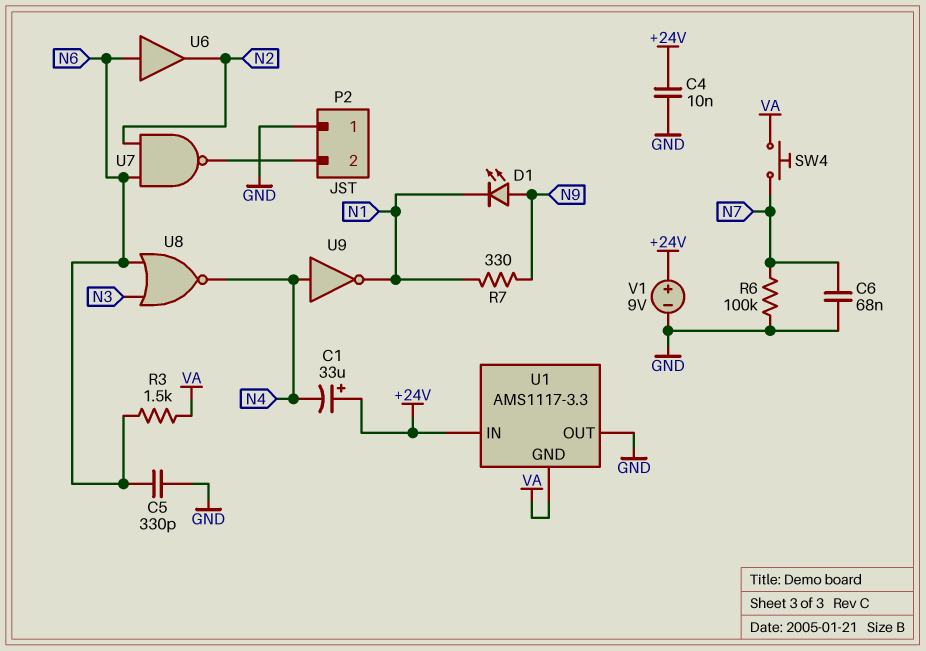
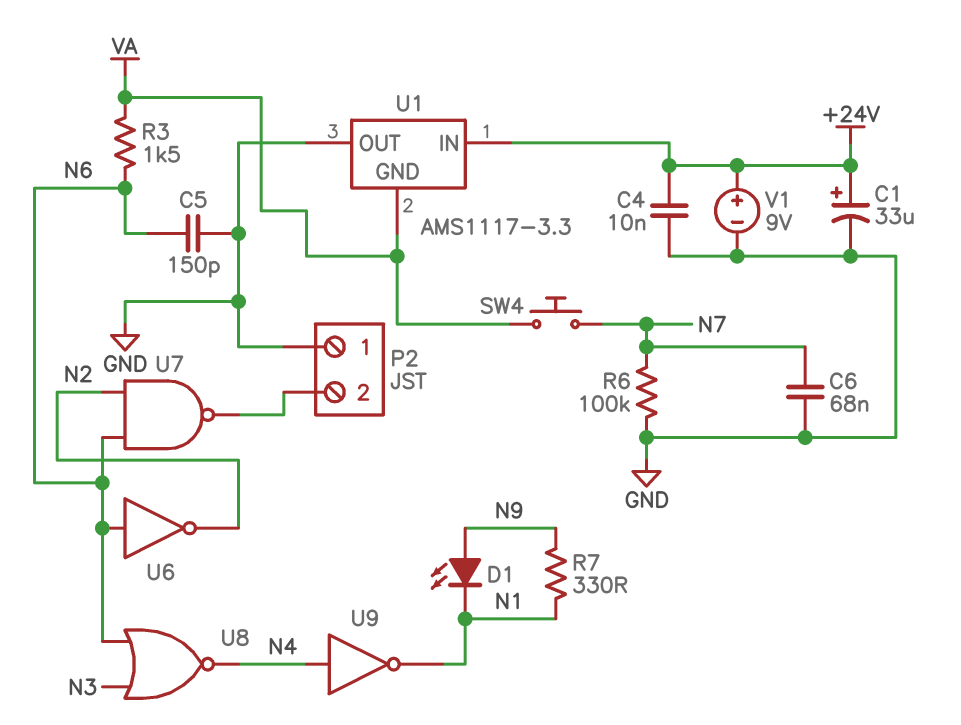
C1: 33uF (plus +24V, minus N4) -> 33uF (plus +24V, minus GND)
C5: 330pF (GND, N6) -> 150pF (GND, N6)
U6: buffer (in N6, out N2) -> NOT (in N6, out N2)

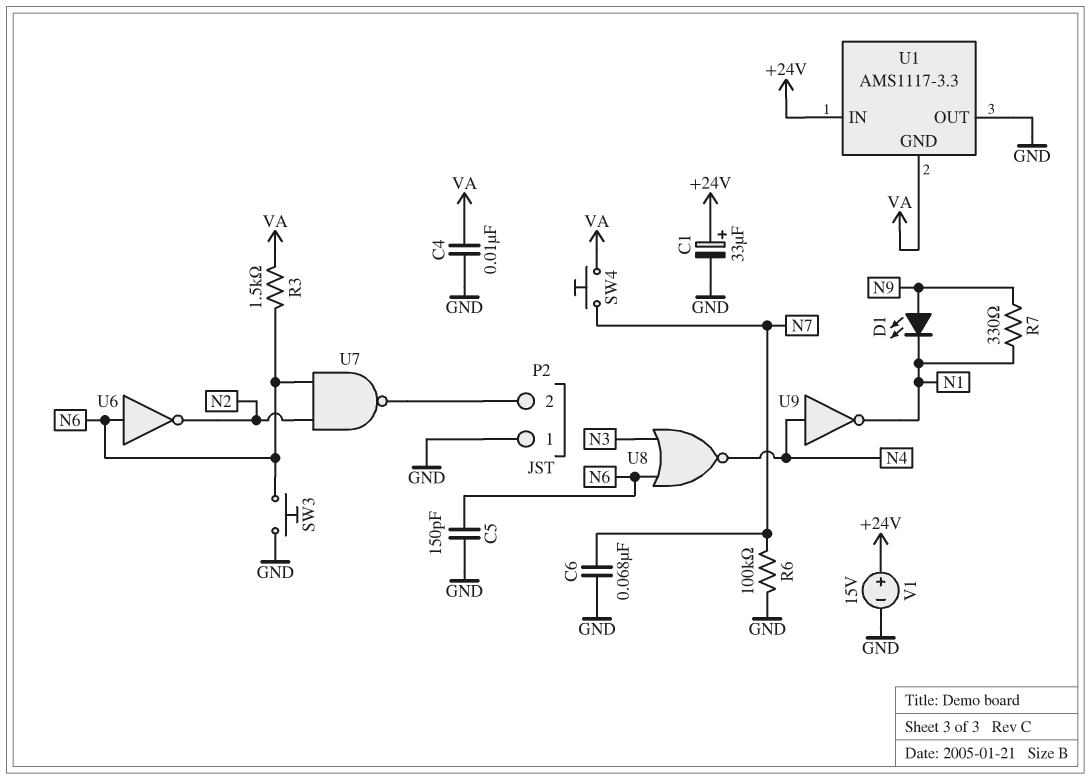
C4: 10nF (+24V, GND) -> 10nF (GND, VA)
SW3: none -> button (GND, N6)
V1: 9V (plus +24V, minus GND) -> 15V (plus +24V, minus GND)

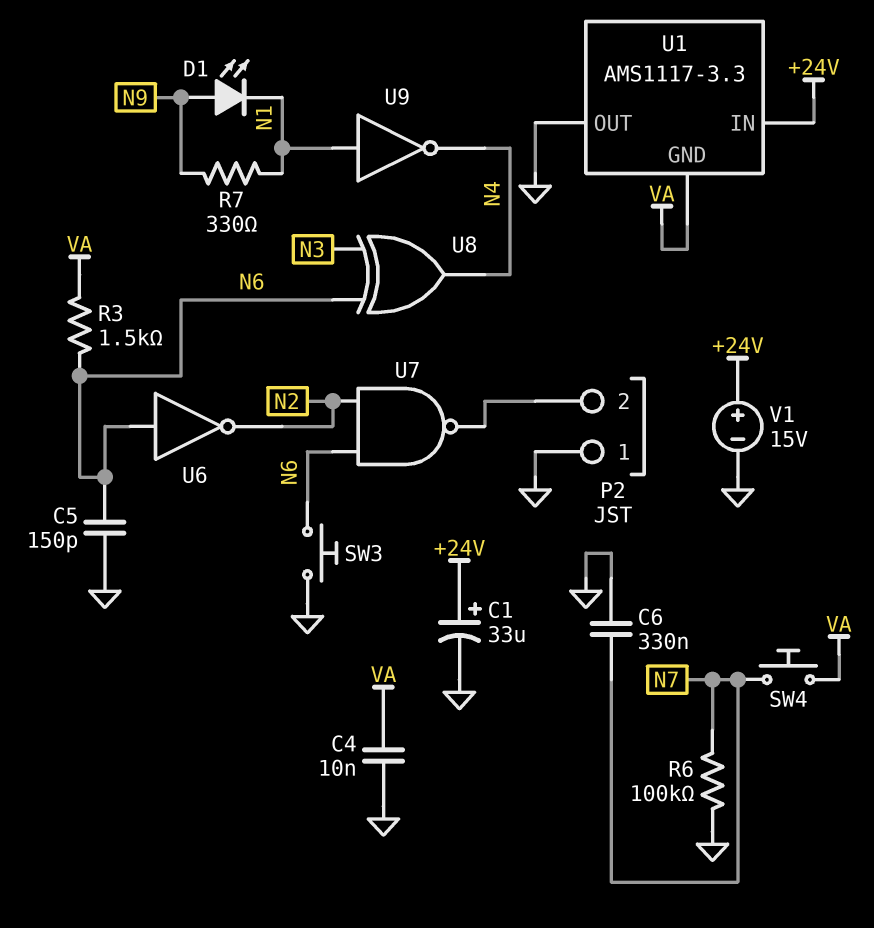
C6: 68nF (GND, N7) -> 330nF (GND, N7)
U8: NOR (in N3, in N6, out N4) -> XOR (in N3, in N6, out N4)
U9: NOT (in N4, out N1) -> NOT (in N1, out N4)

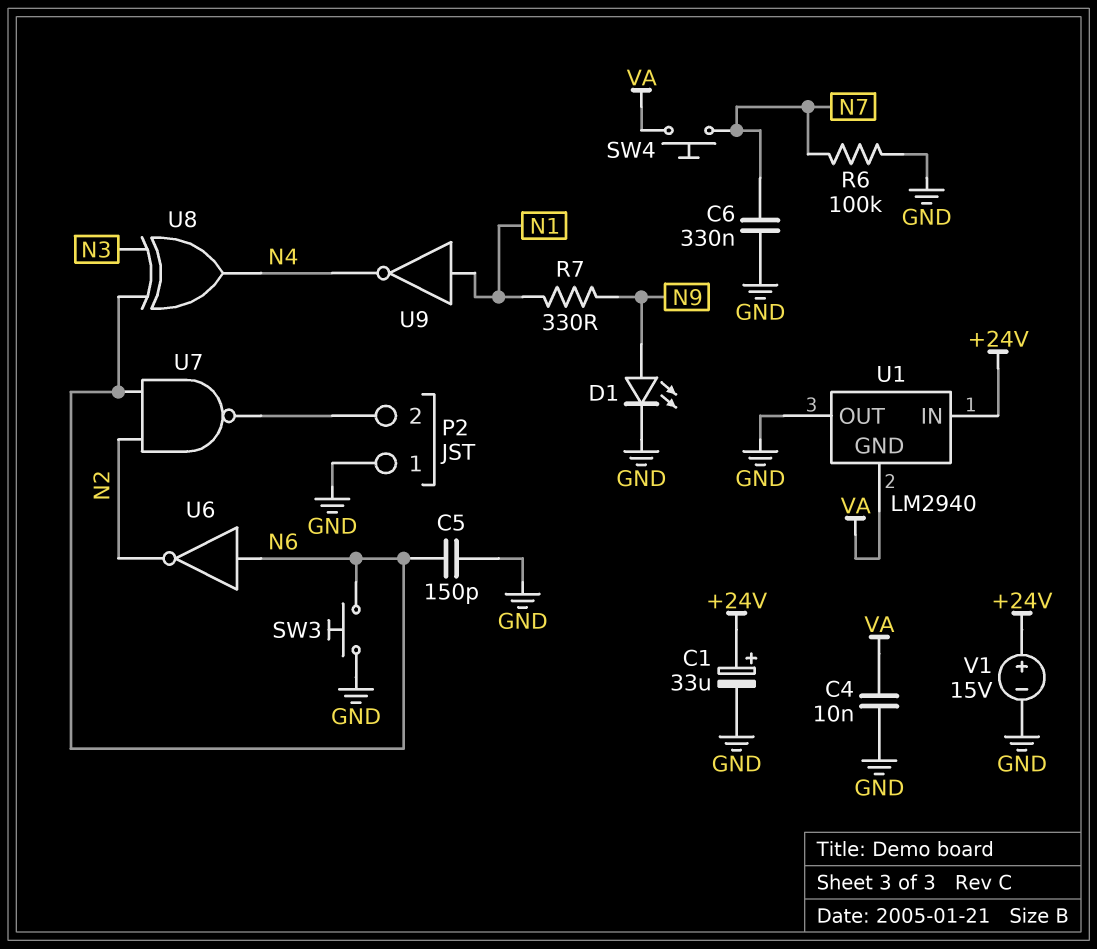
D1: LED (A N9, K N1) -> LED (A N9, K GND)
R3: 1.5k (N6, VA) -> none
U1: AMS1117-3.3 -> LM2940

